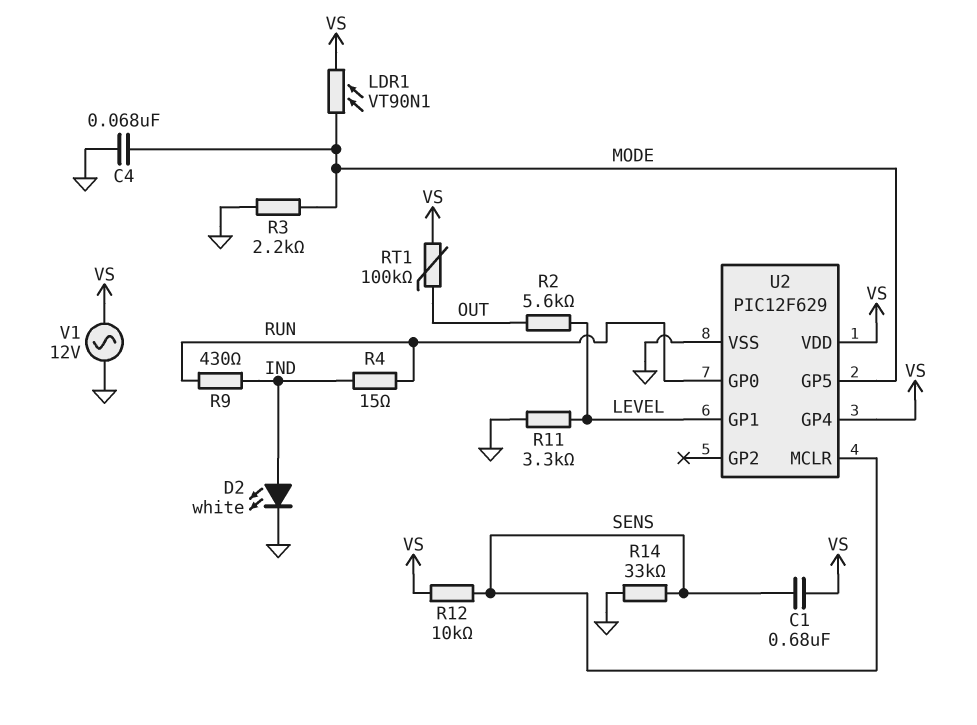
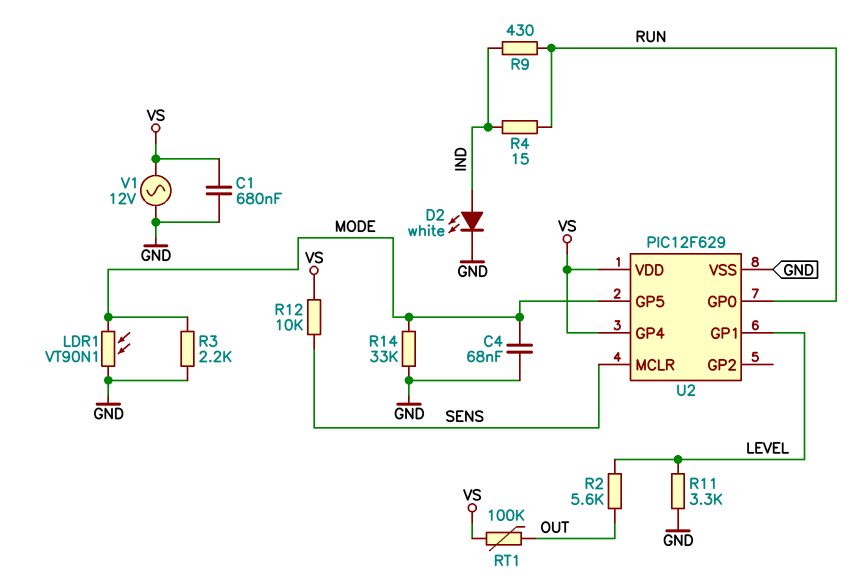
C1: 680nF (SENS, VS) -> 680nF (GND, VS)
LDR1: VT90N1 (MODE, VS) -> VT90N1 (GND, MODE)
R14: 33k (GND, SENS) -> 33k (GND, MODE)

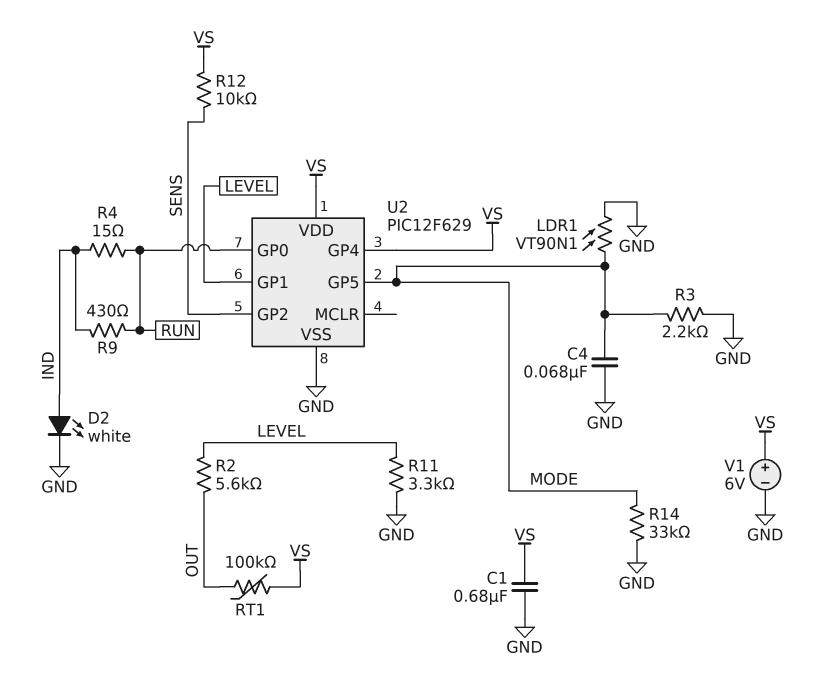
U2 pin GP2: none -> SENS
U2 pin MCLR: SENS -> none
V1: AC 12V (GND, VS) -> 6V (plus VS, minus GND)

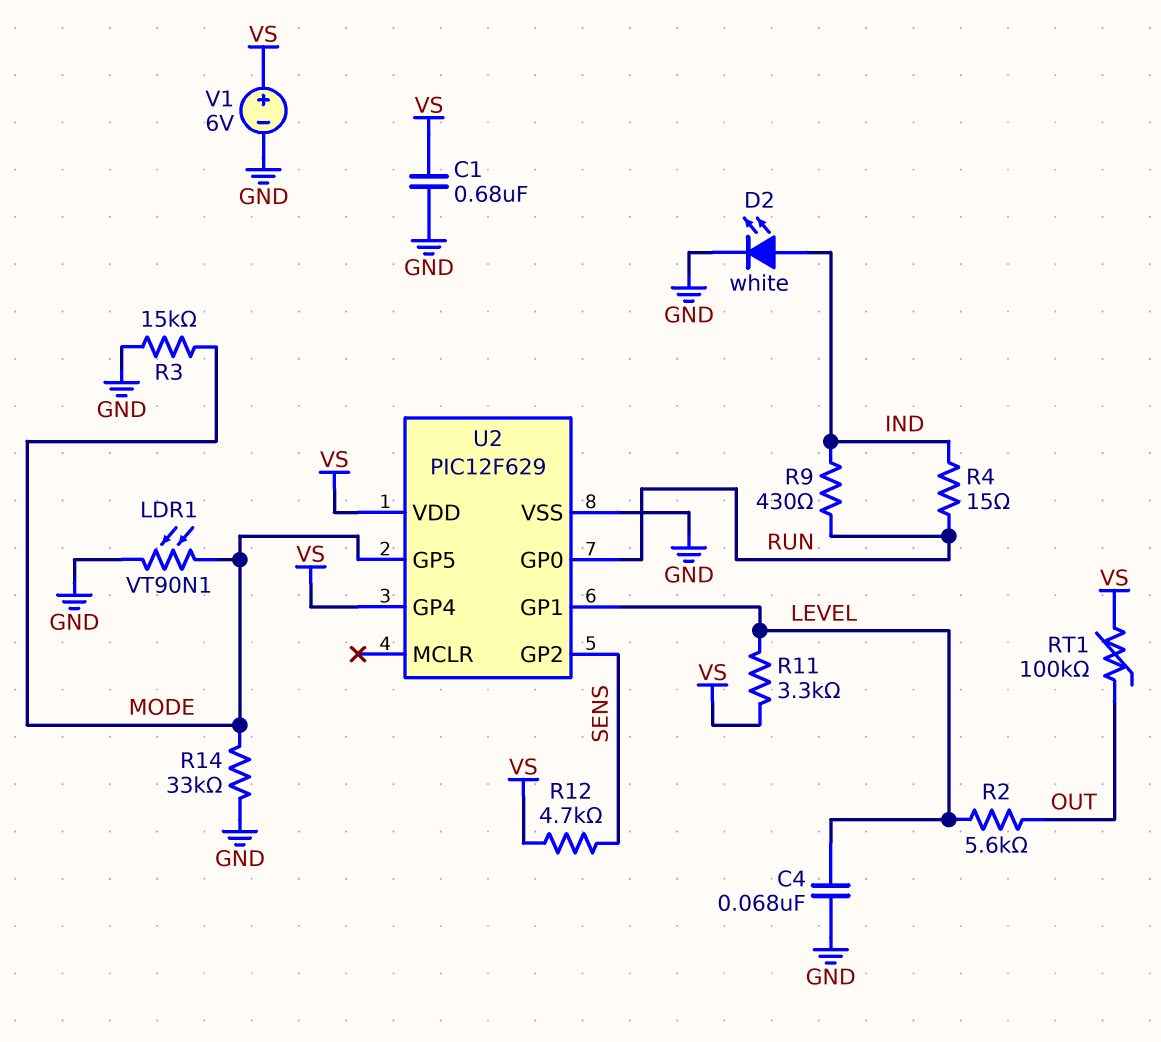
C4: 68nF (GND, MODE) -> 68nF (GND, LEVEL)
R3: 2.2k (GND, MODE) -> 15k (GND, MODE)
R11: 3.3k (GND, LEVEL) -> 3.3k (LEVEL, VS)
R12: 10k (SENS, VS) -> 4.7k (SENS, VS)

